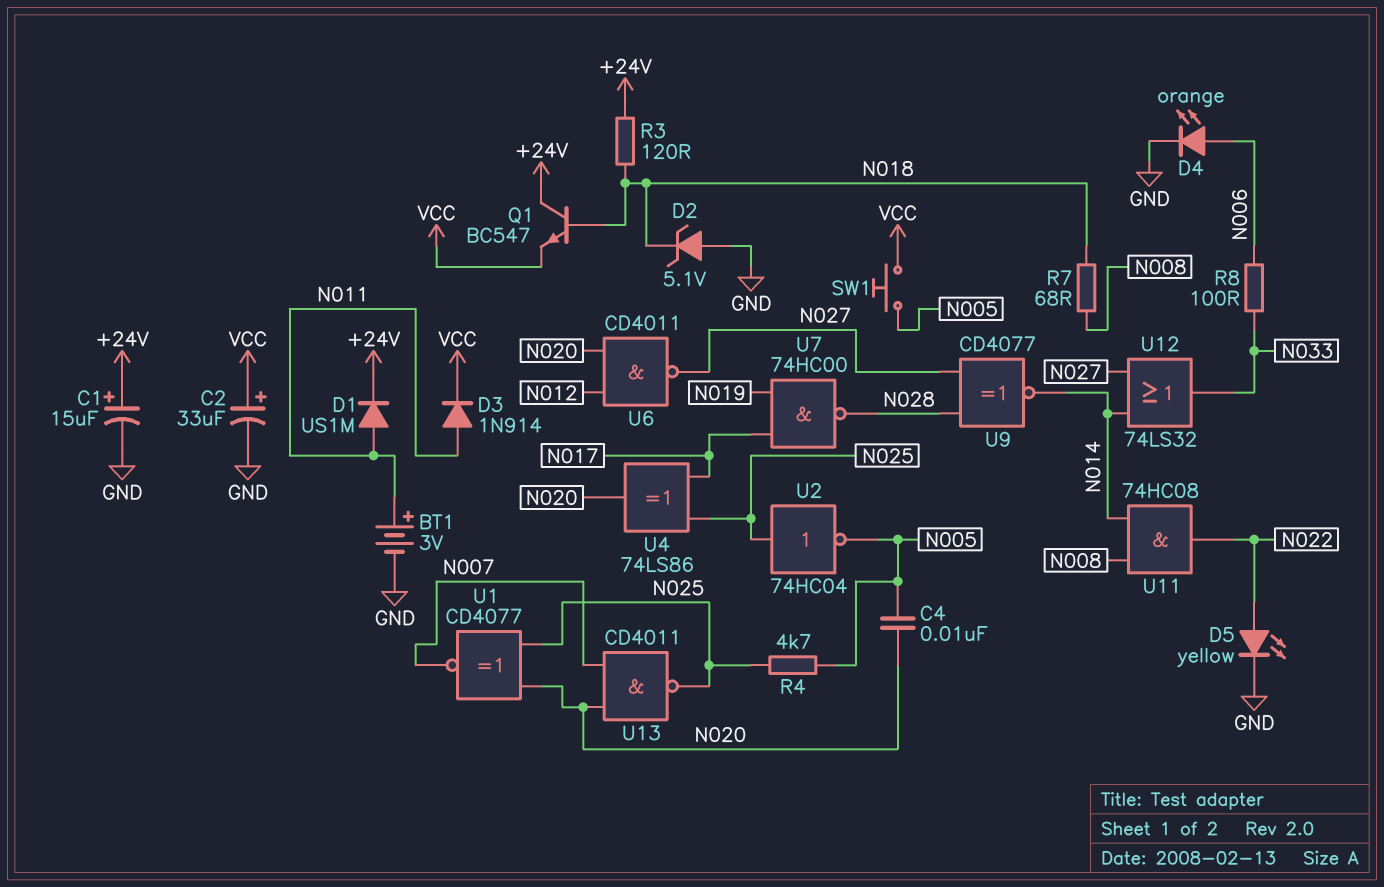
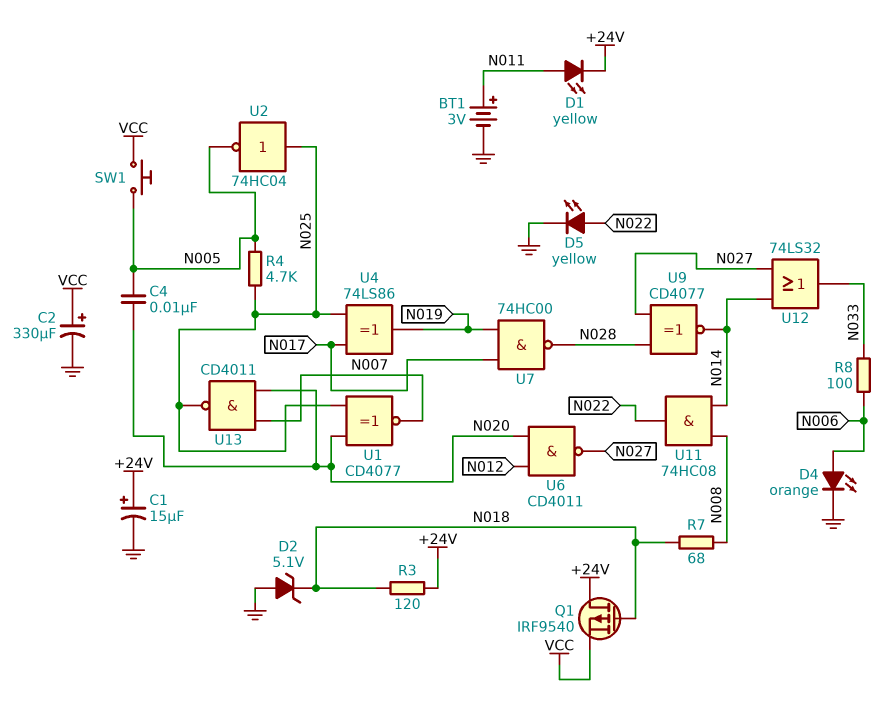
C2: 33uF (plus VCC, minus GND) -> 330uF (plus VCC, minus GND)
D1: diode US1M (A N011, K +24V) -> LED yellow (A N011, K +24V)
D3: diode 1N914 (A N011, K VCC) -> none
Q1: NPN BC547 (B N018, C +24V, E VCC) -> PMOS IRF9540 (G N018, D +24V, S VCC)
U4: XOR 74LS86 (in N017, in N025, out N020) -> XOR 74LS86 (in N017, in N025, out N019)

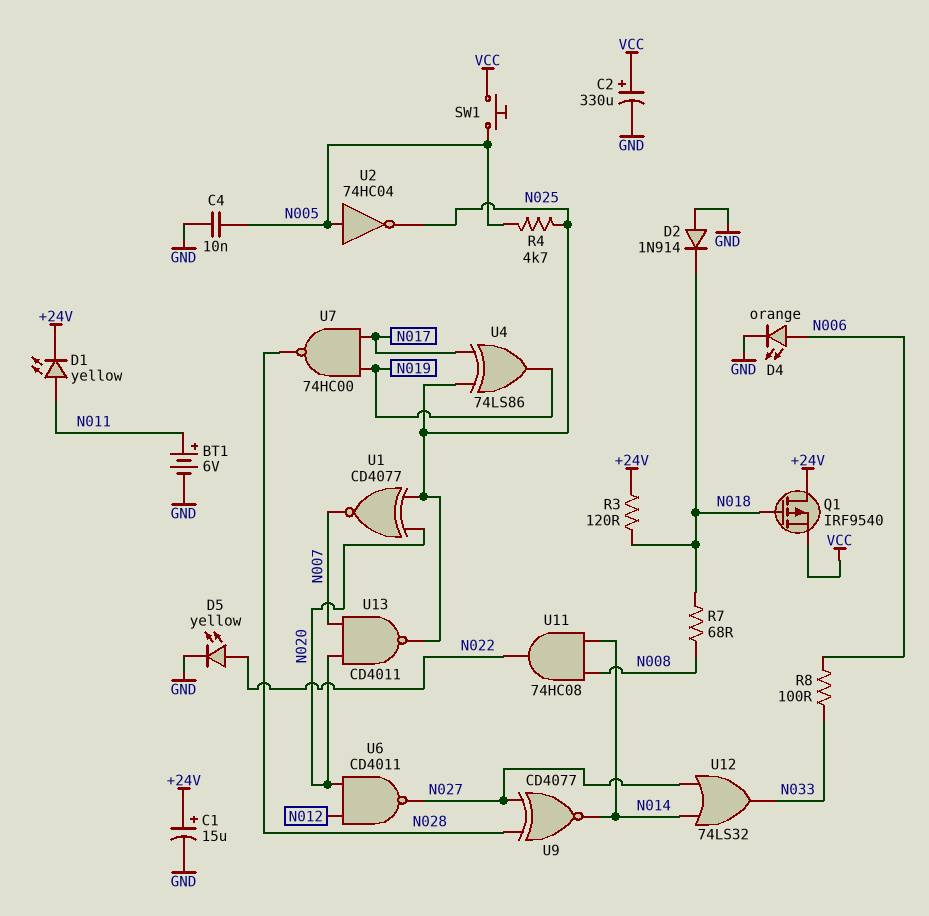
BT1: 3V (plus N011, minus GND) -> 6V (plus N011, minus GND)
C4: 10nF (N005, N020) -> 10nF (GND, N005)
D2: zener 5.1V (A GND, K N018) -> diode 1N914 (A GND, K N018)
U2: NOT 74HC04 (in N025, out N005) -> NOT 74HC04 (in N005, out N025)

